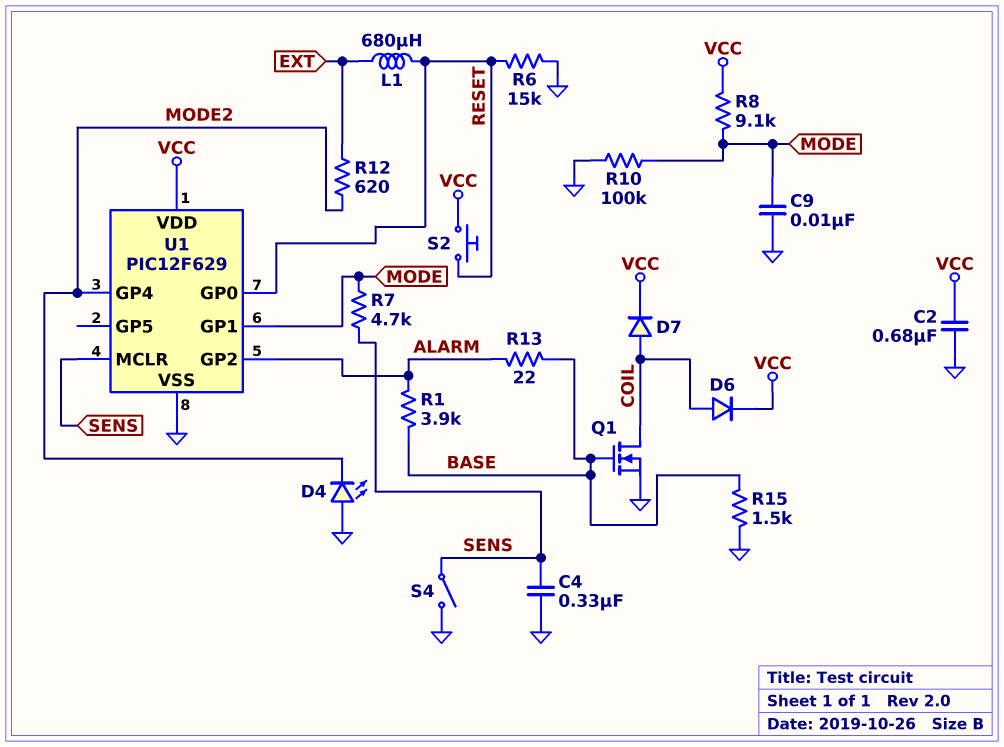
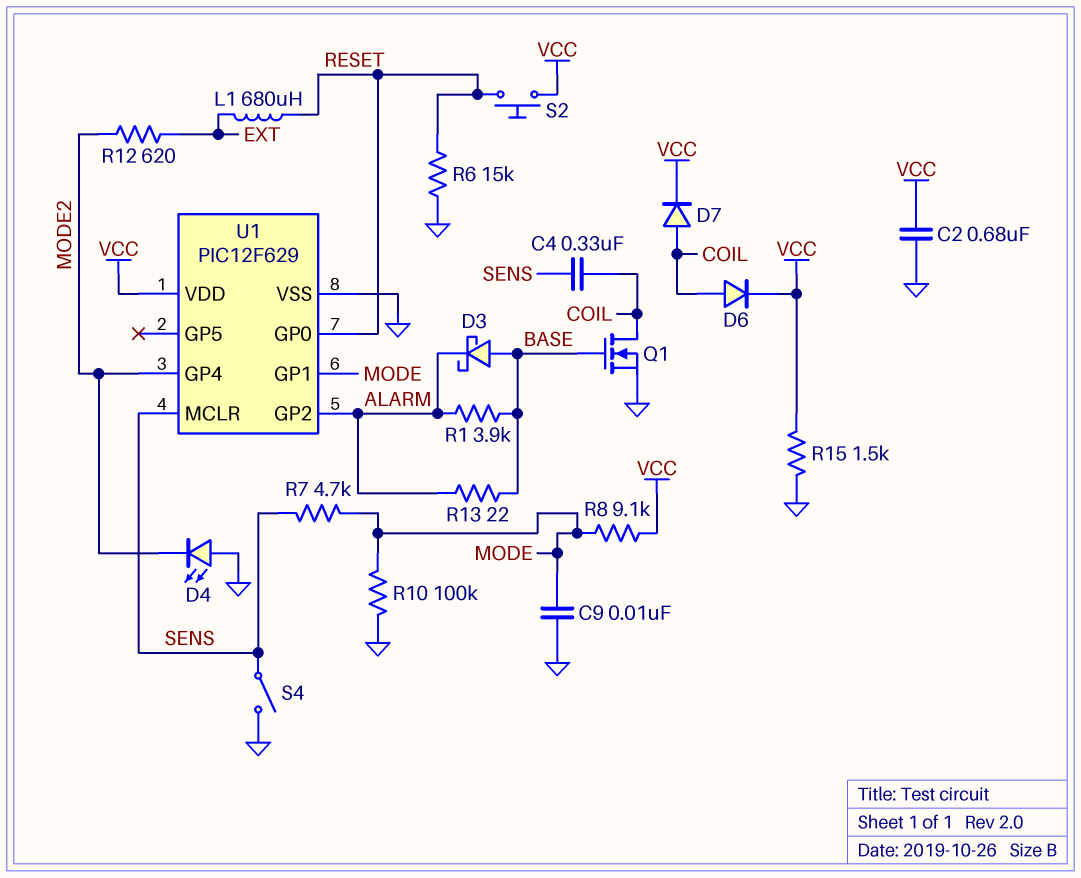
C4: 330nF (GND, SENS) -> 330nF (COIL, SENS)
D3: none -> schottky (A BASE, K ALARM)
R15: 1.5k (BASE, GND) -> 1.5k (GND, VCC)

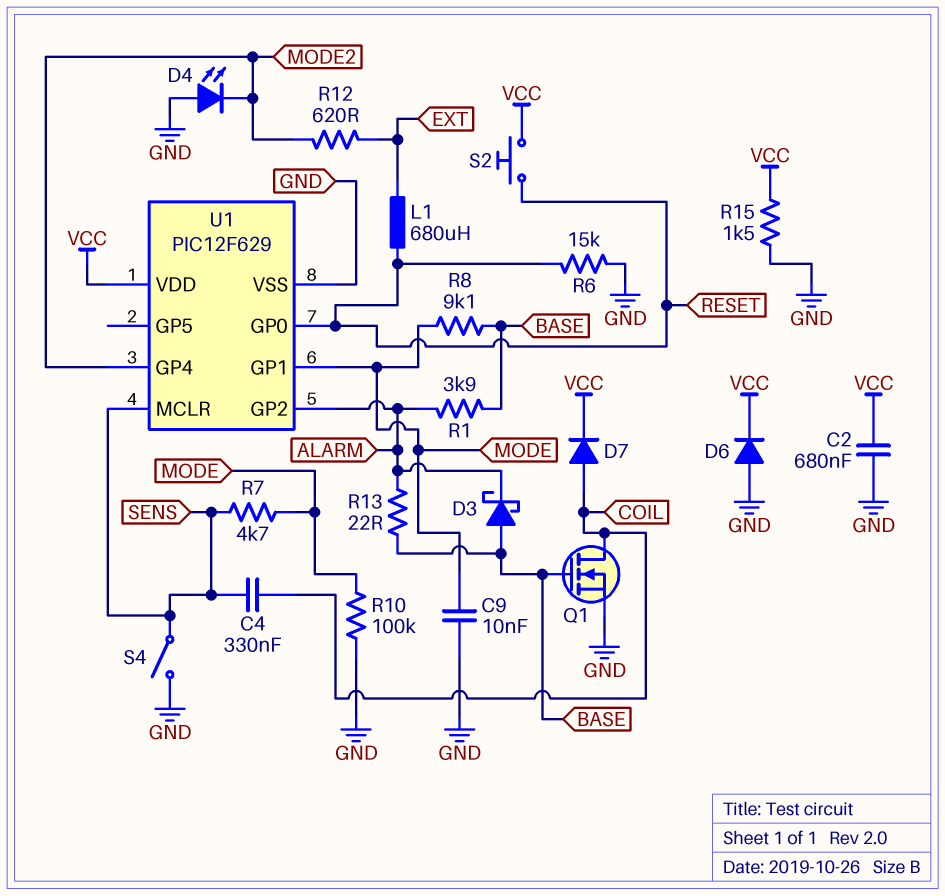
D6: diode (A COIL, K VCC) -> diode (A GND, K VCC)
R8: 9.1k (MODE, VCC) -> 9.1k (BASE, MODE)

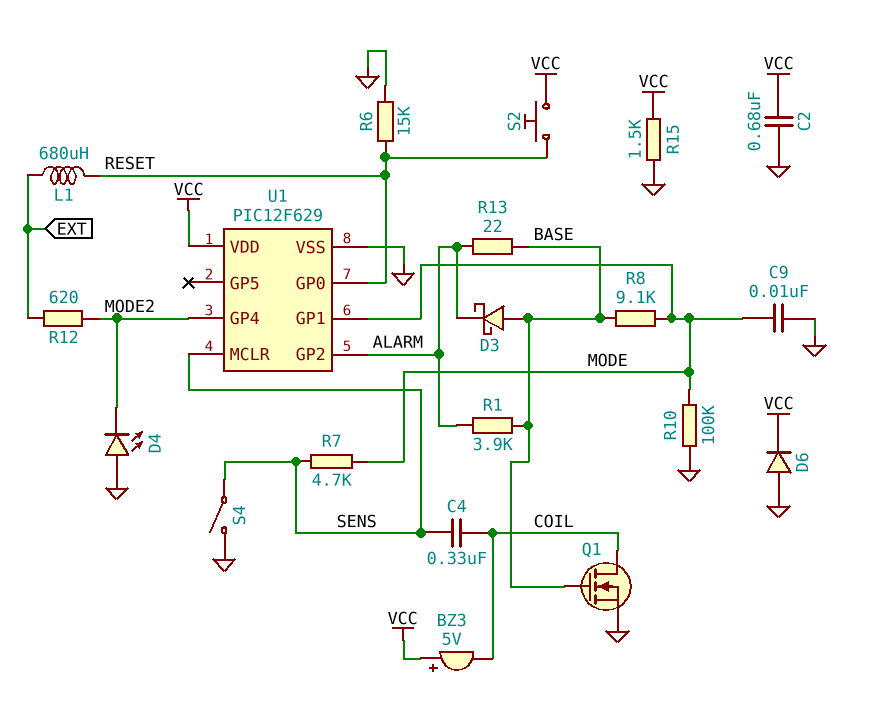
BZ3: none -> buzzer 5V (plus VCC, minus COIL)
D7: diode (A COIL, K VCC) -> none

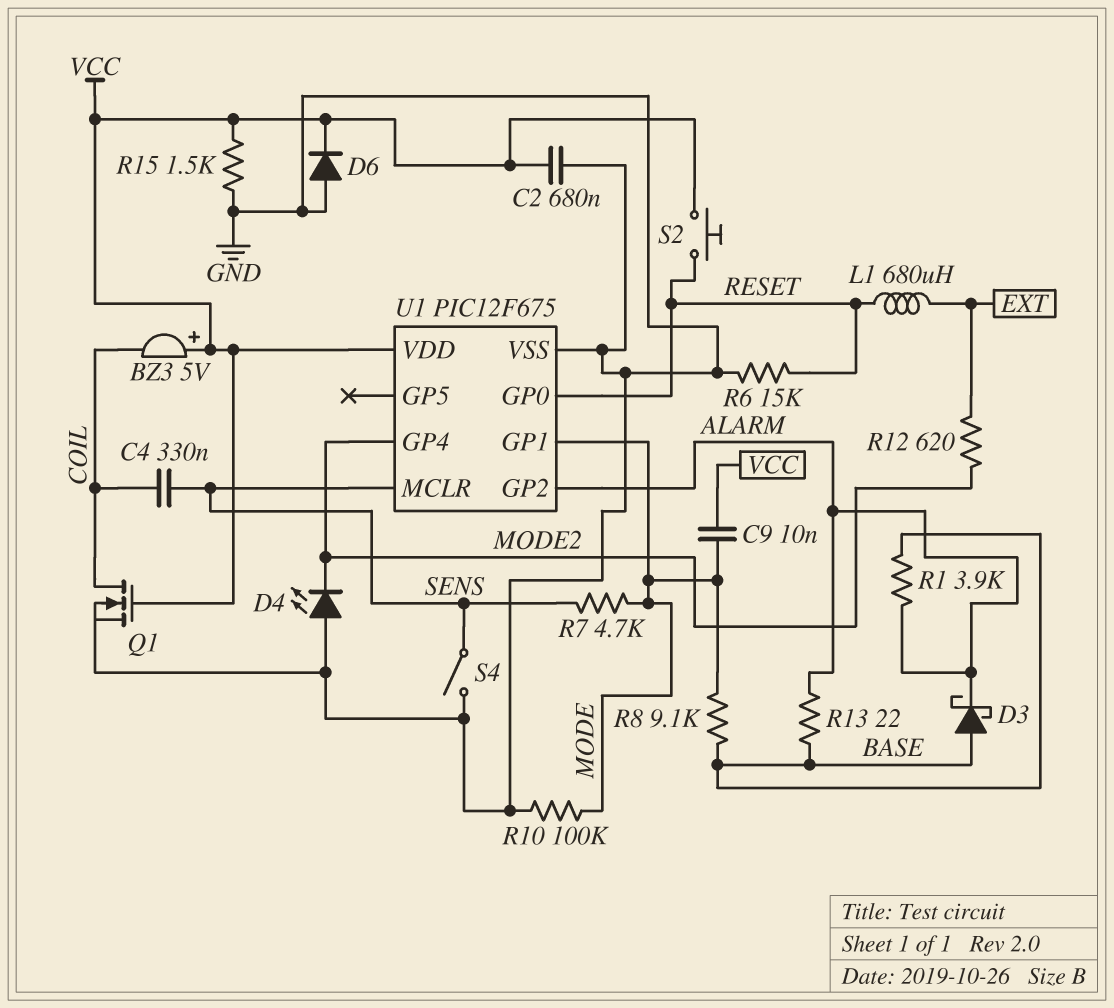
C9: 10nF (GND, MODE) -> 10nF (MODE, VCC)
Q1: NMOS (G BASE, D COIL, S GND) -> NMOS (G VCC, D COIL, S GND)
U1: PIC12F629 -> PIC12F675

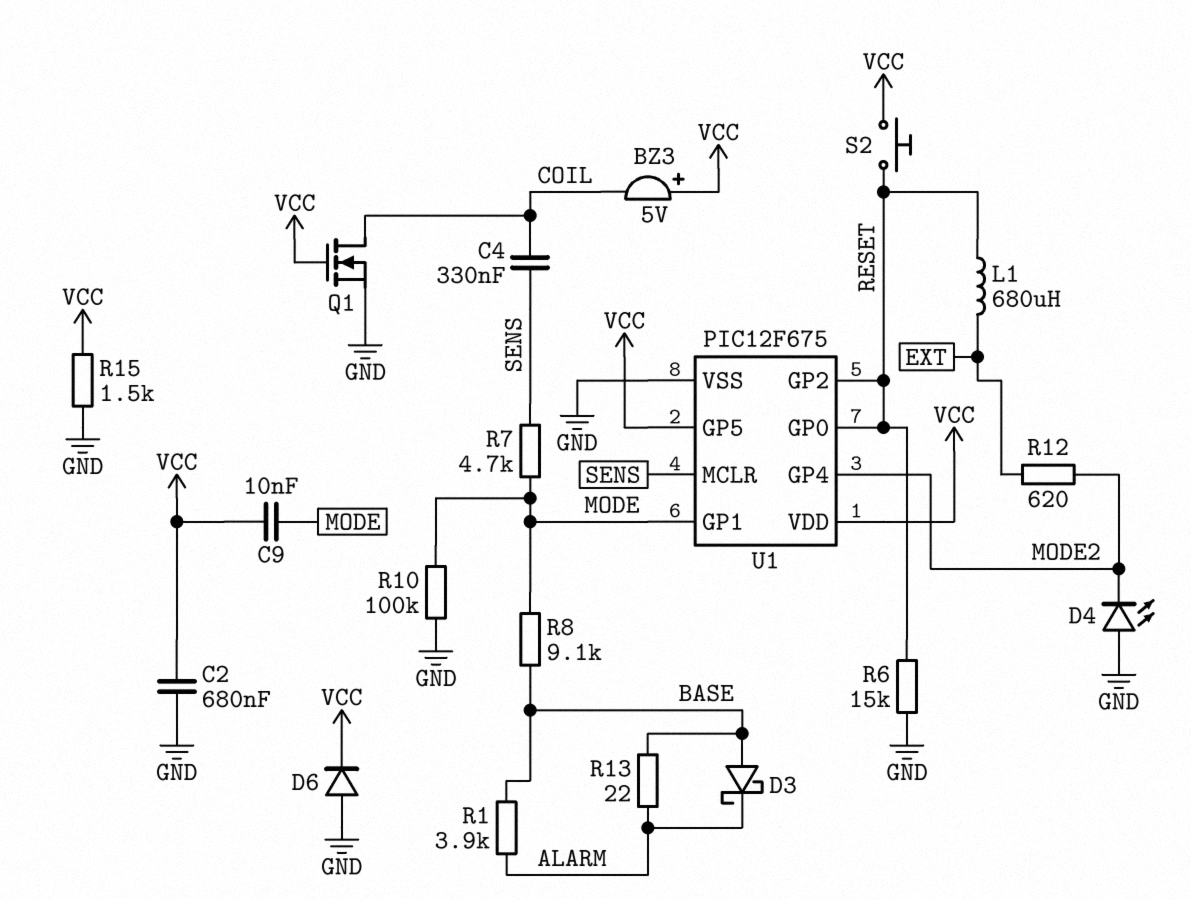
S4: switch (GND, SENS) -> none
U1 pin GP2: ALARM -> RESET
U1 pin GP5: none -> VCC

